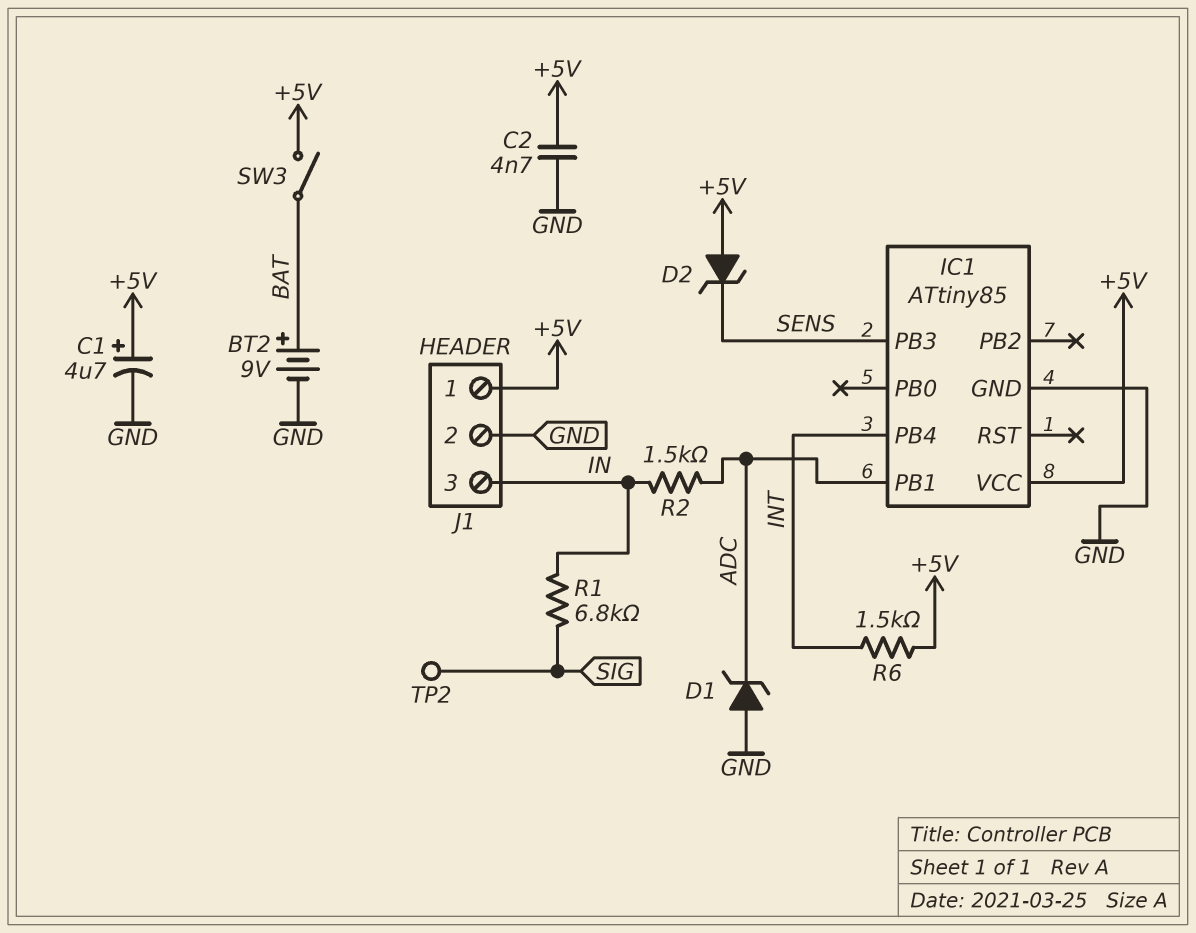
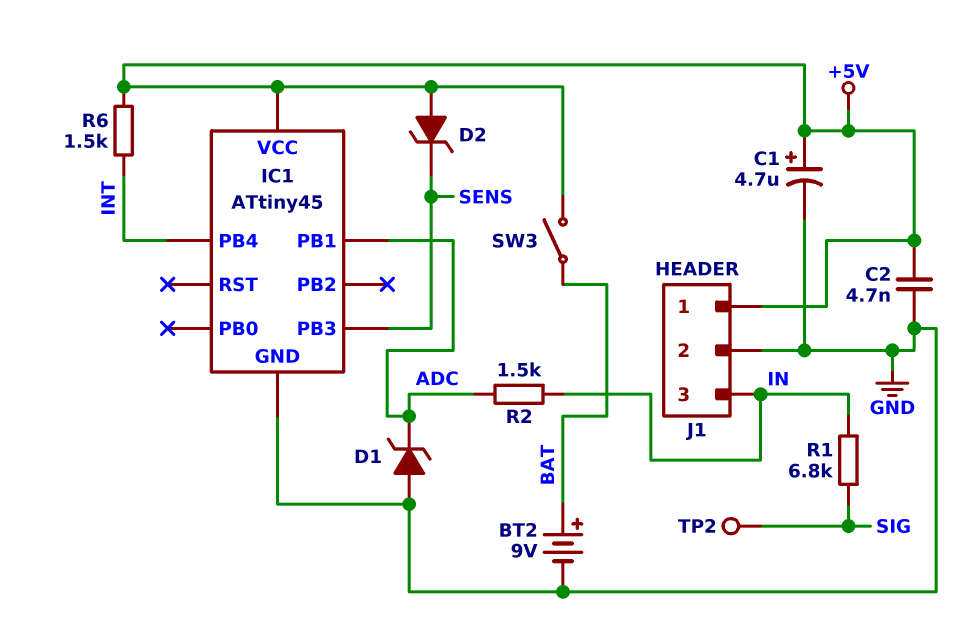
IC1: ATtiny85 -> ATtiny45

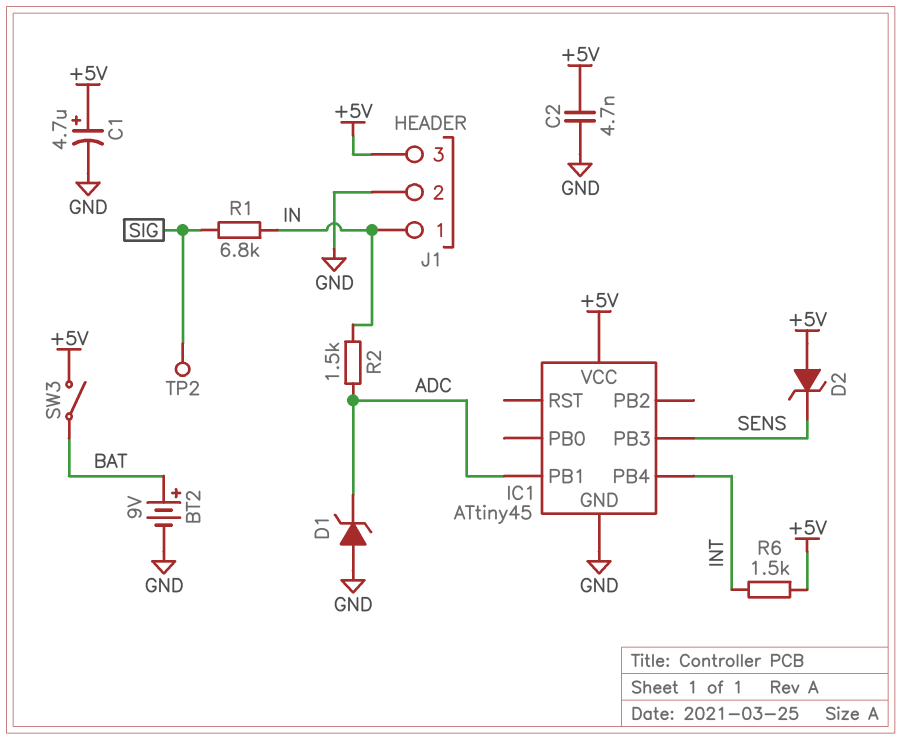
J1 pin 1: +5V -> IN
J1 pin 3: IN -> +5V

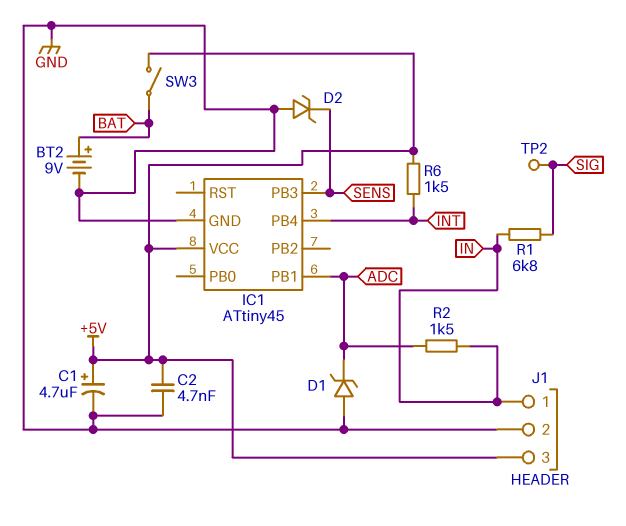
D2: zener (A +5V, K SENS) -> zener (A GND, K SENS)

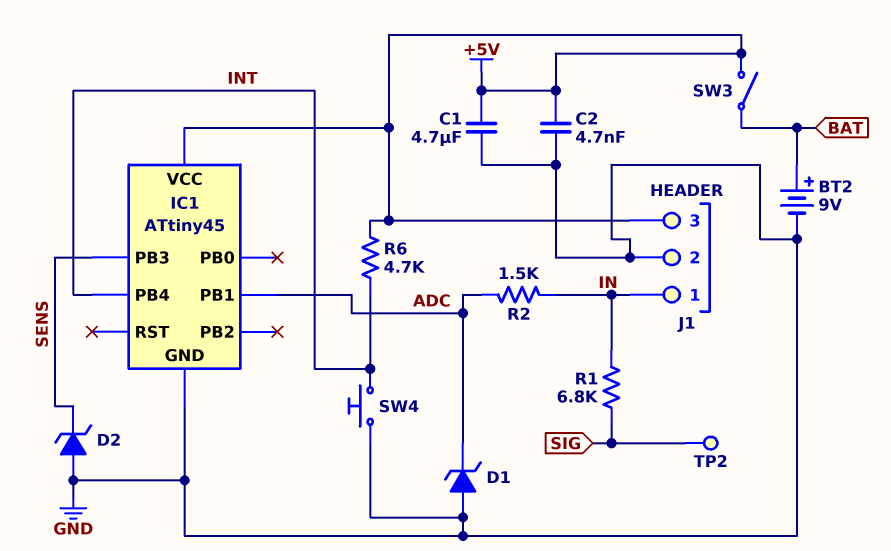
C1: 4.7uF (plus +5V, minus GND) -> 4.7uF (+5V, GND)
R6: 1.5k (+5V, INT) -> 4.7k (+5V, INT)
SW4: none -> button (GND, INT)

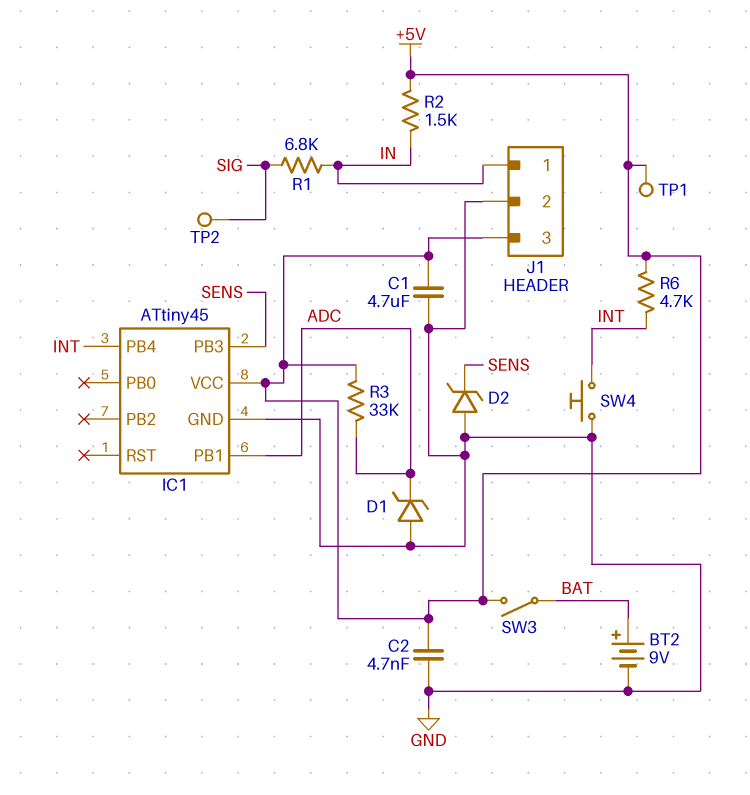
R2: 1.5k (ADC, IN) -> 1.5k (+5V, IN)
R3: none -> 33k (+5V, ADC)
TP1: none -> test point (+5V)

